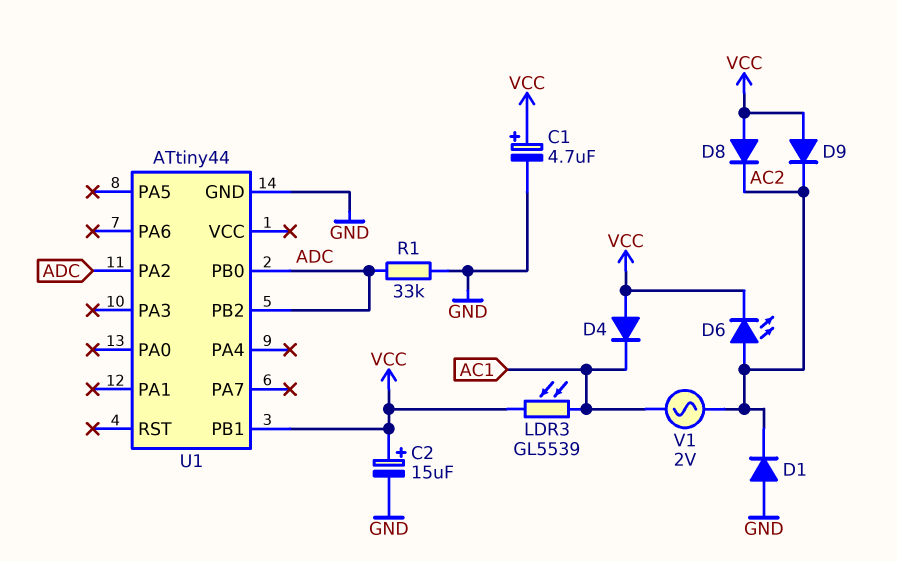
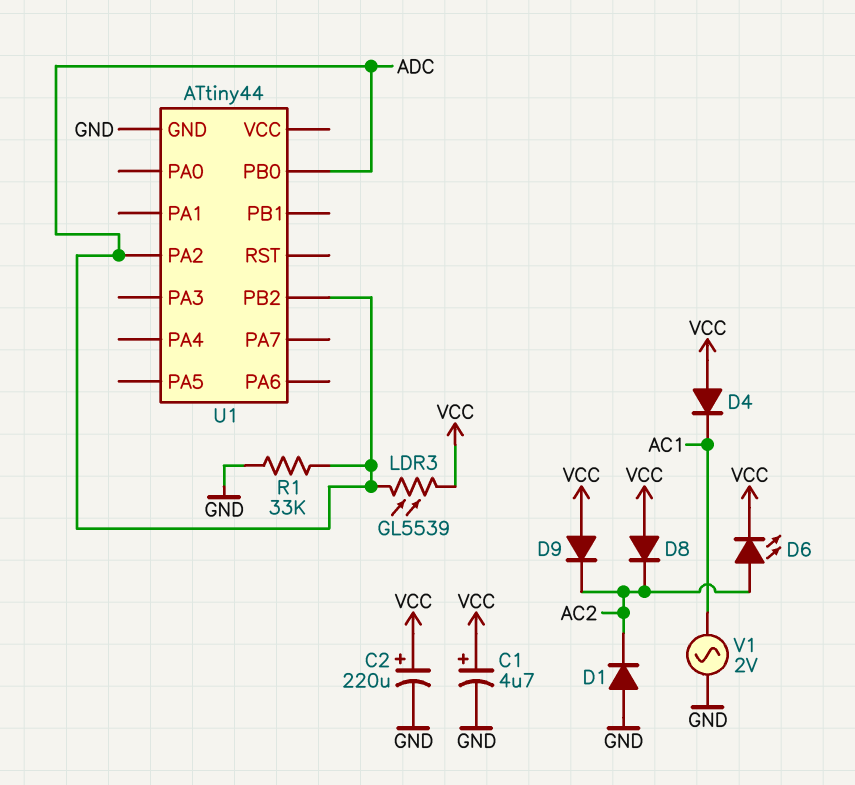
C2: 15uF (plus VCC, minus GND) -> 220uF (plus VCC, minus GND)
LDR3: GL5539 (AC1, VCC) -> GL5539 (ADC, VCC)
U1 pin PB1: VCC -> none
V1: AC 2V (AC1, AC2) -> AC 2V (AC1, GND)

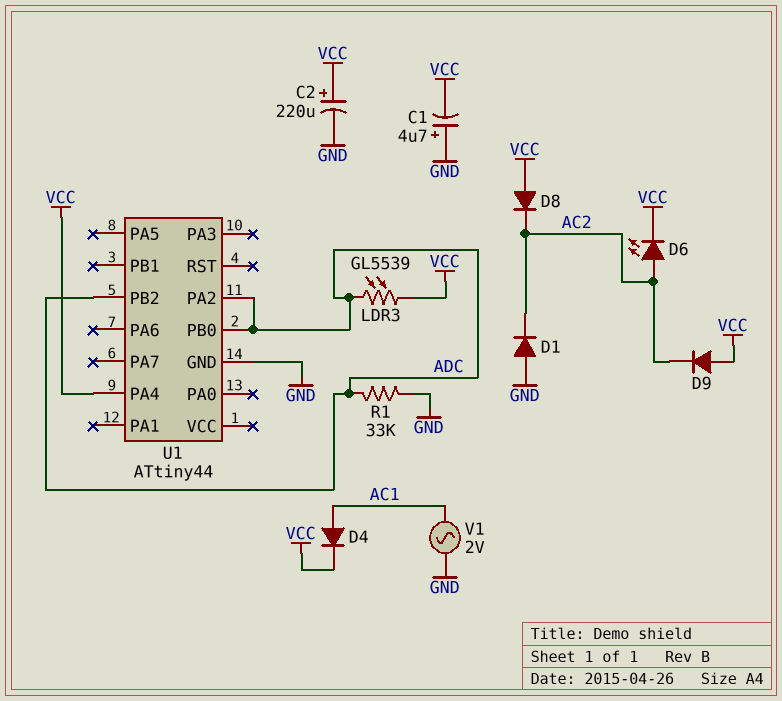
C1: 4.7uF (plus VCC, minus GND) -> 4.7uF (plus GND, minus VCC)
D4: diode (A VCC, K AC1) -> diode (A AC1, K VCC)
U1 pin PA4: none -> VCC

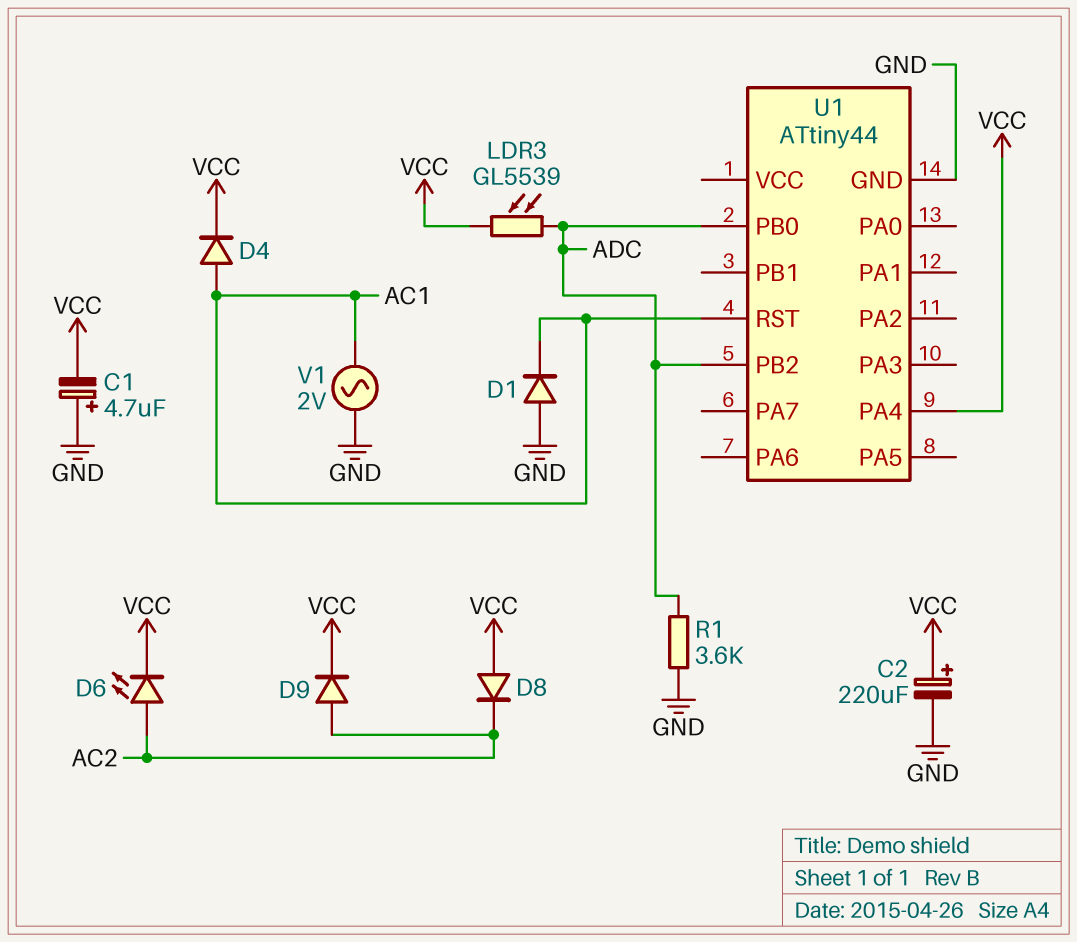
D1: diode (A GND, K AC2) -> diode (A GND, K AC1)
D9: diode (A VCC, K AC2) -> diode (A AC2, K VCC)
R1: 33k (ADC, GND) -> 3.6k (ADC, GND)
U1 pin PA2: ADC -> none
U1 pin RST: none -> AC1

